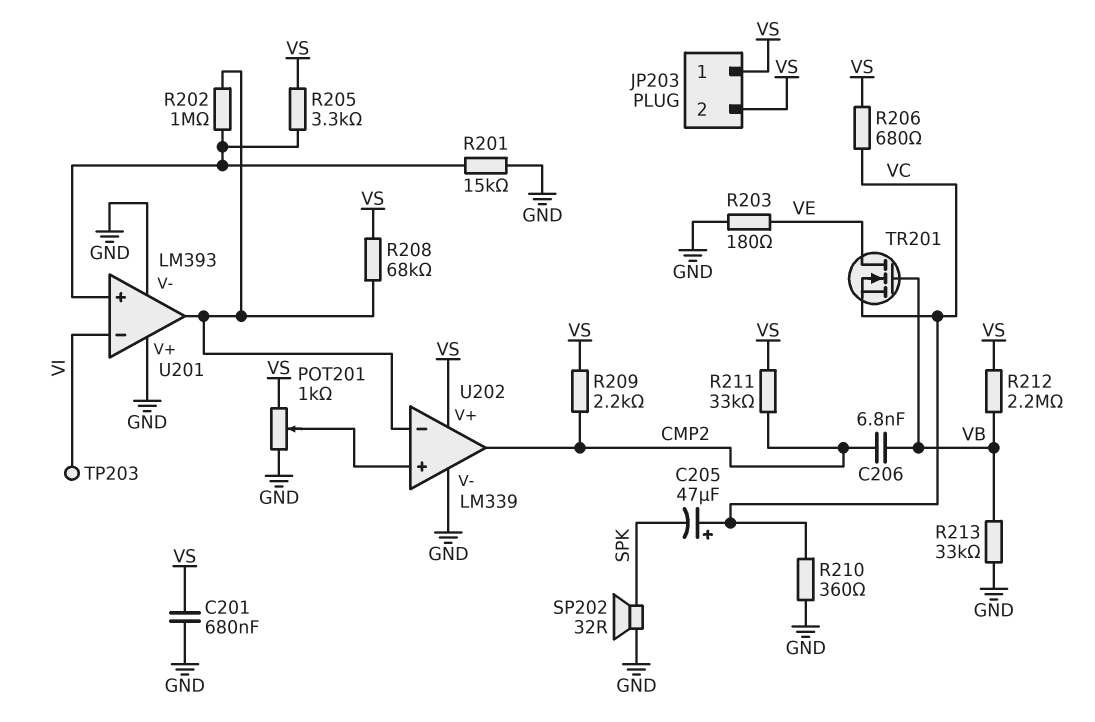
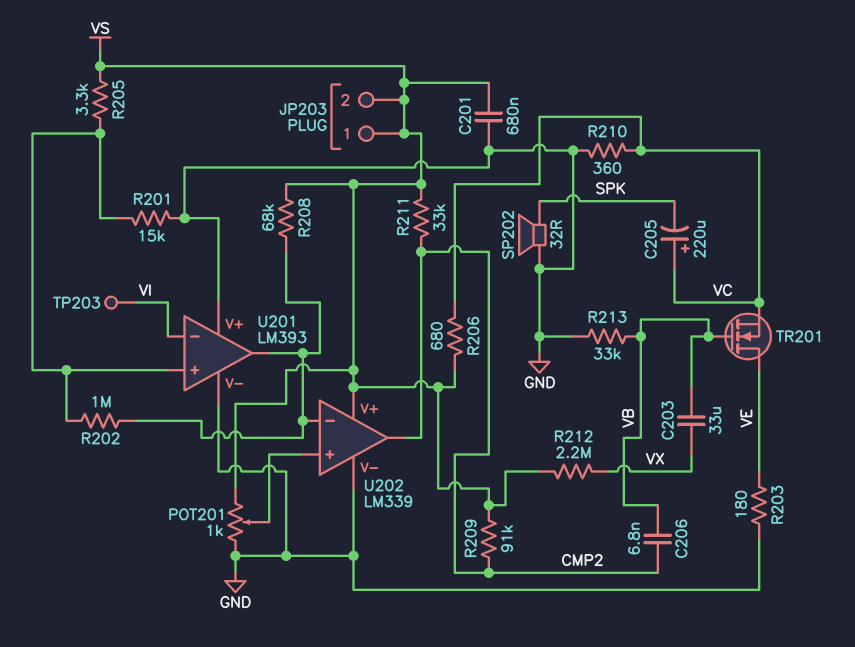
C203: none -> 33uF (VB, VX)
C205: 47uF (plus VC, minus SPK) -> 220uF (plus VC, minus SPK)
R209: 2.2k (CMP2, VS) -> 91k (CMP2, VS)
R212: 2.2M (VB, VS) -> 2.2M (VS, VX)

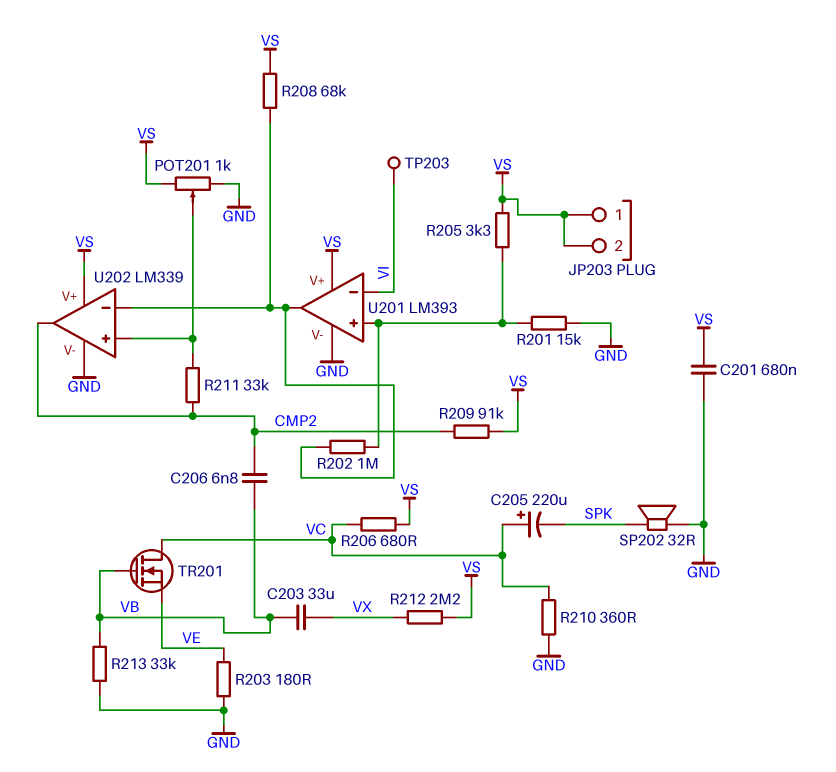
R211: 33k (CMP2, VS) -> 33k (CMP2, U202/in+)
TR201: NMOS (G VB, D VE, S VC) -> NMOS (G VB, D VC, S VE)
U201 pin V+: GND -> VS

